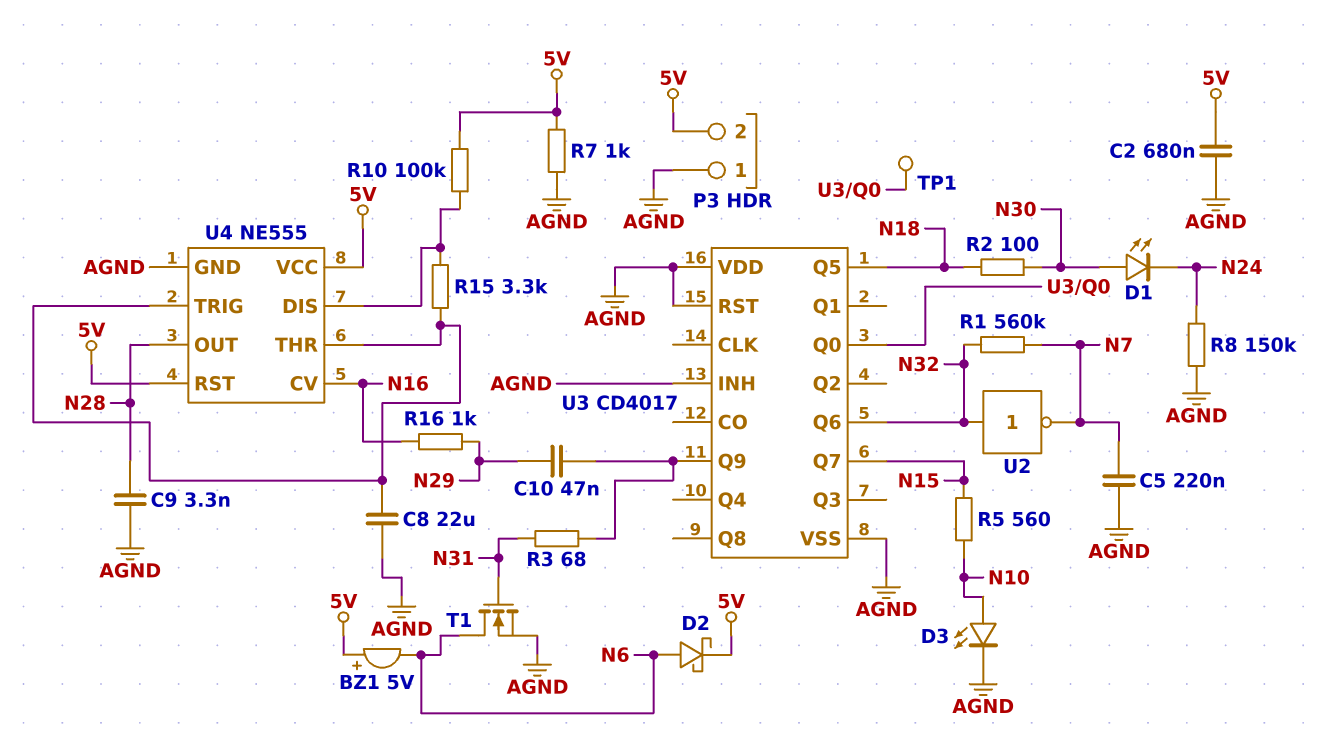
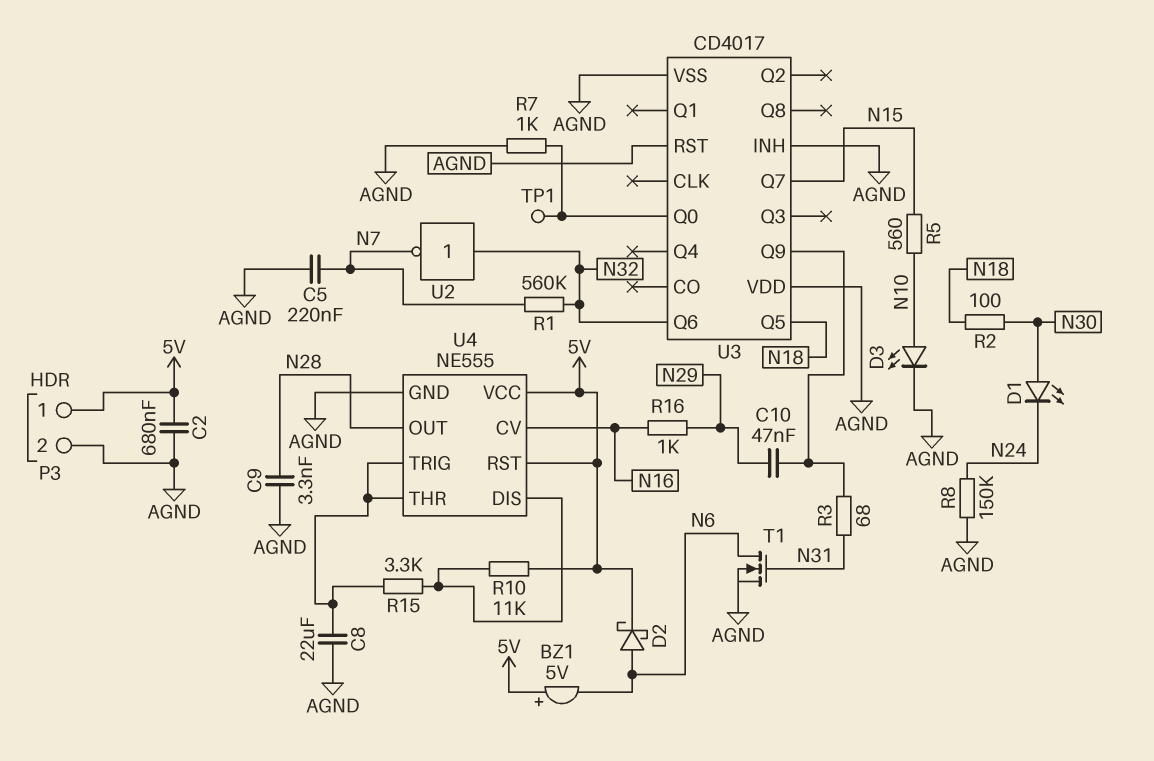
P3 pin 1: AGND -> 5V
P3 pin 2: 5V -> AGND
R7: 1k (5V, AGND) -> 1k (AGND, U3/Q0)
R10: 100k (5V, U4/DIS) -> 11k (5V, U4/DIS)

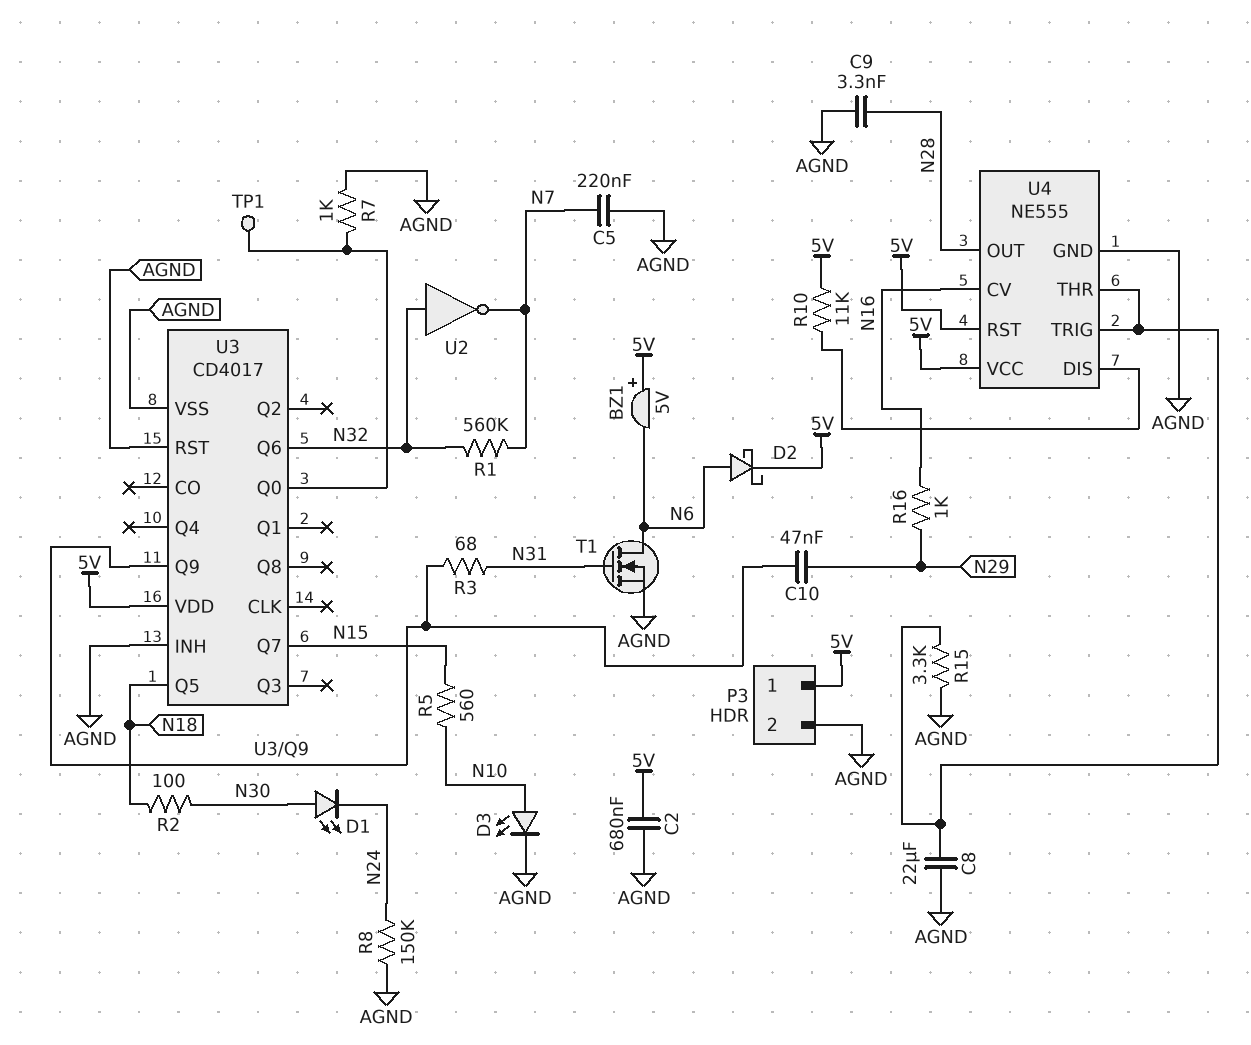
R15: 3.3k (U4/DIS, U4/THR) -> 3.3k (AGND, U4/THR)
U3 pin VDD: AGND -> 5V

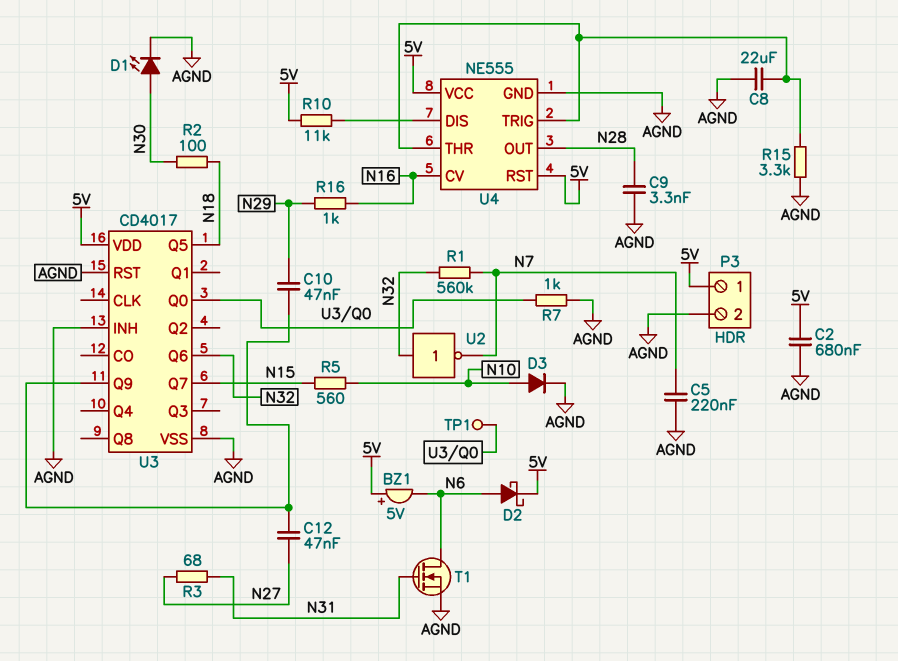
C12: none -> 47nF (N27, U3/Q9)
D1: LED (A N30, K N24) -> LED (A N30, K AGND)
D3: LED (A N10, K AGND) -> diode (A N10, K AGND)
R3: 68 (N31, U3/Q9) -> 68 (N27, N31)
R8: 150k (AGND, N24) -> none

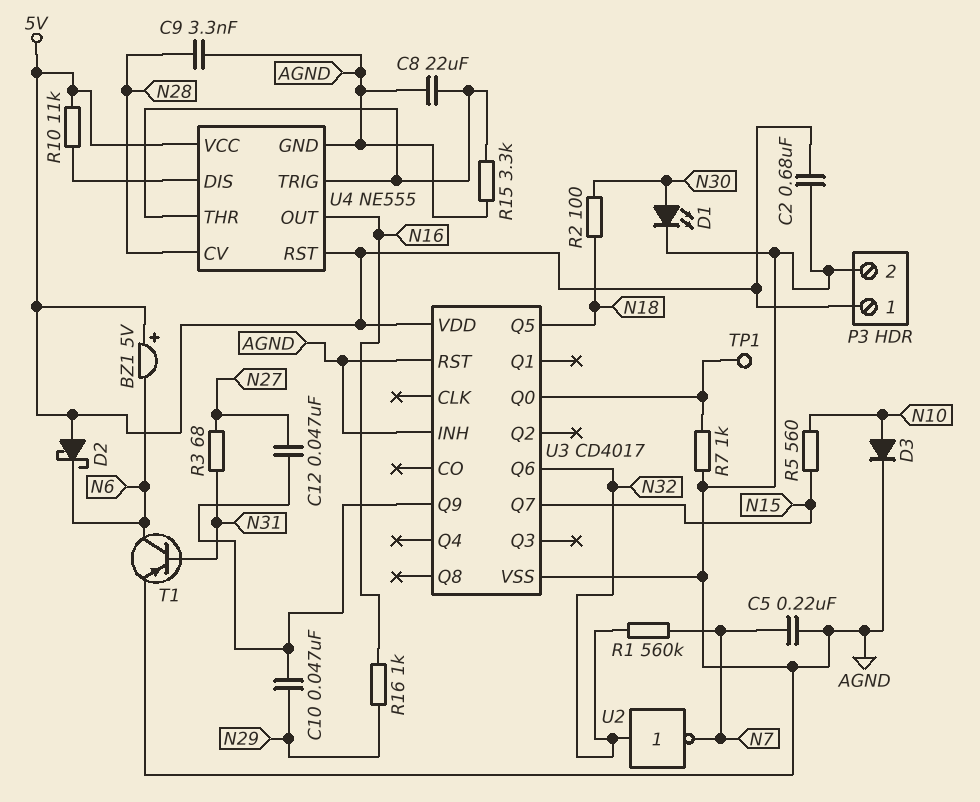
D2: schottky (A N6, K 5V) -> schottky (A 5V, K N6)
T1: NMOS (G N31, D N6, S AGND) -> PNP (B N31, C N6, E AGND)
U4 pin CV: N16 -> N28
U4 pin OUT: N28 -> N16

